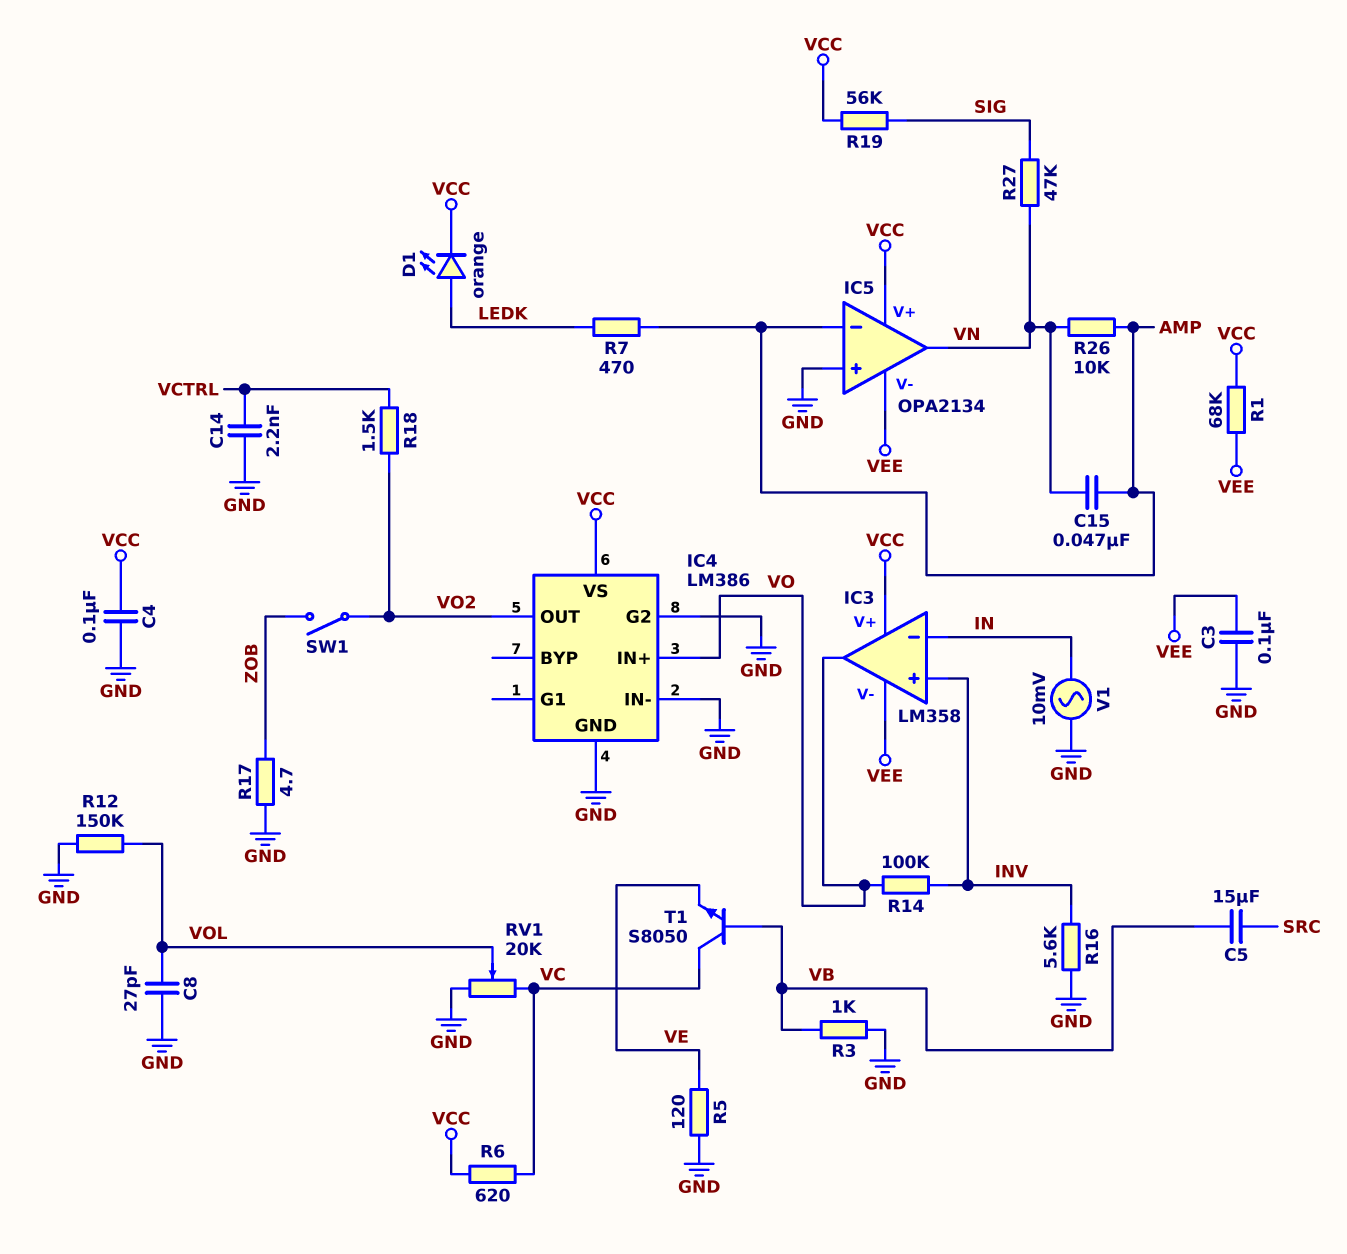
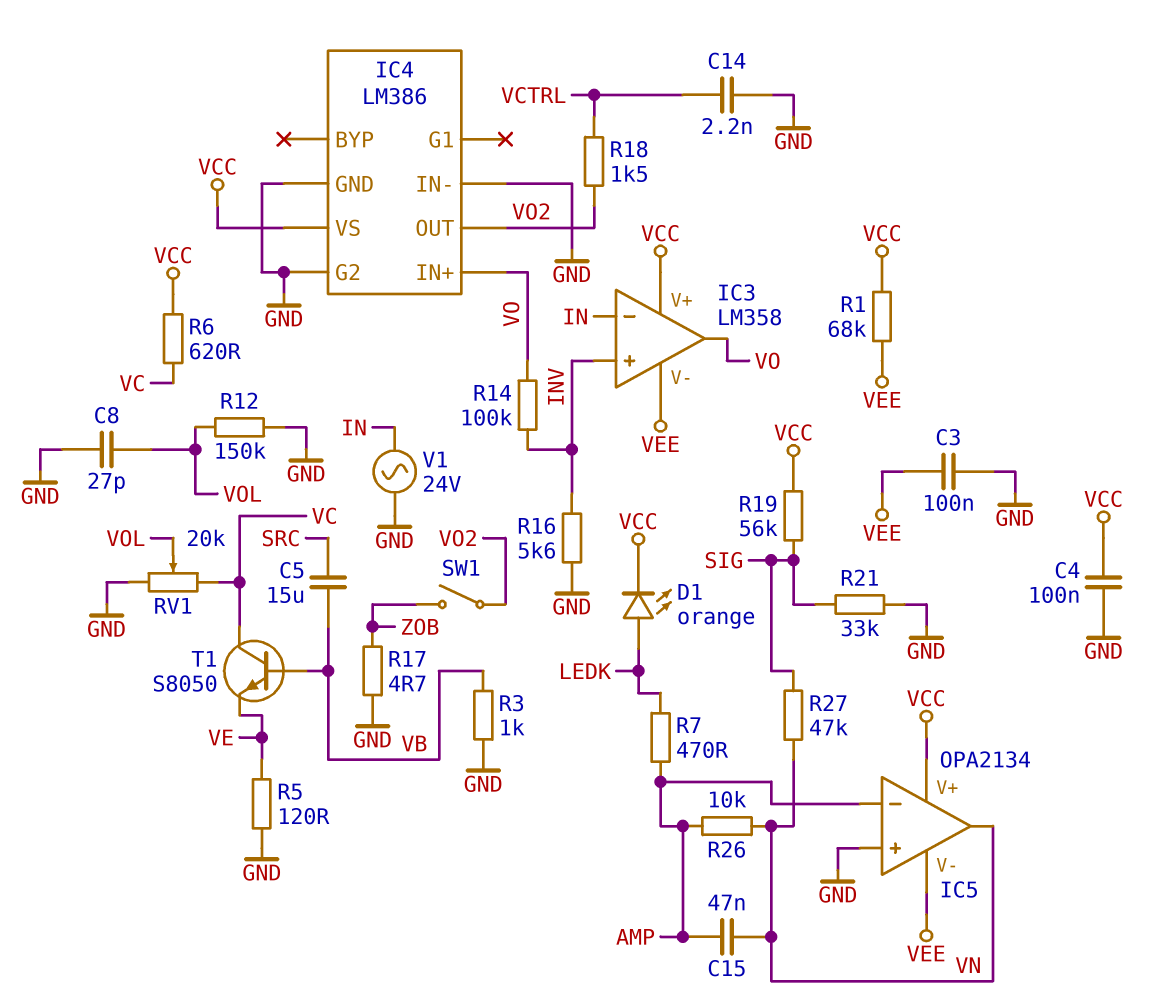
R21: none -> 33k (GND, SIG)
V1: AC 10mV (GND, IN) -> AC 24V (GND, IN)

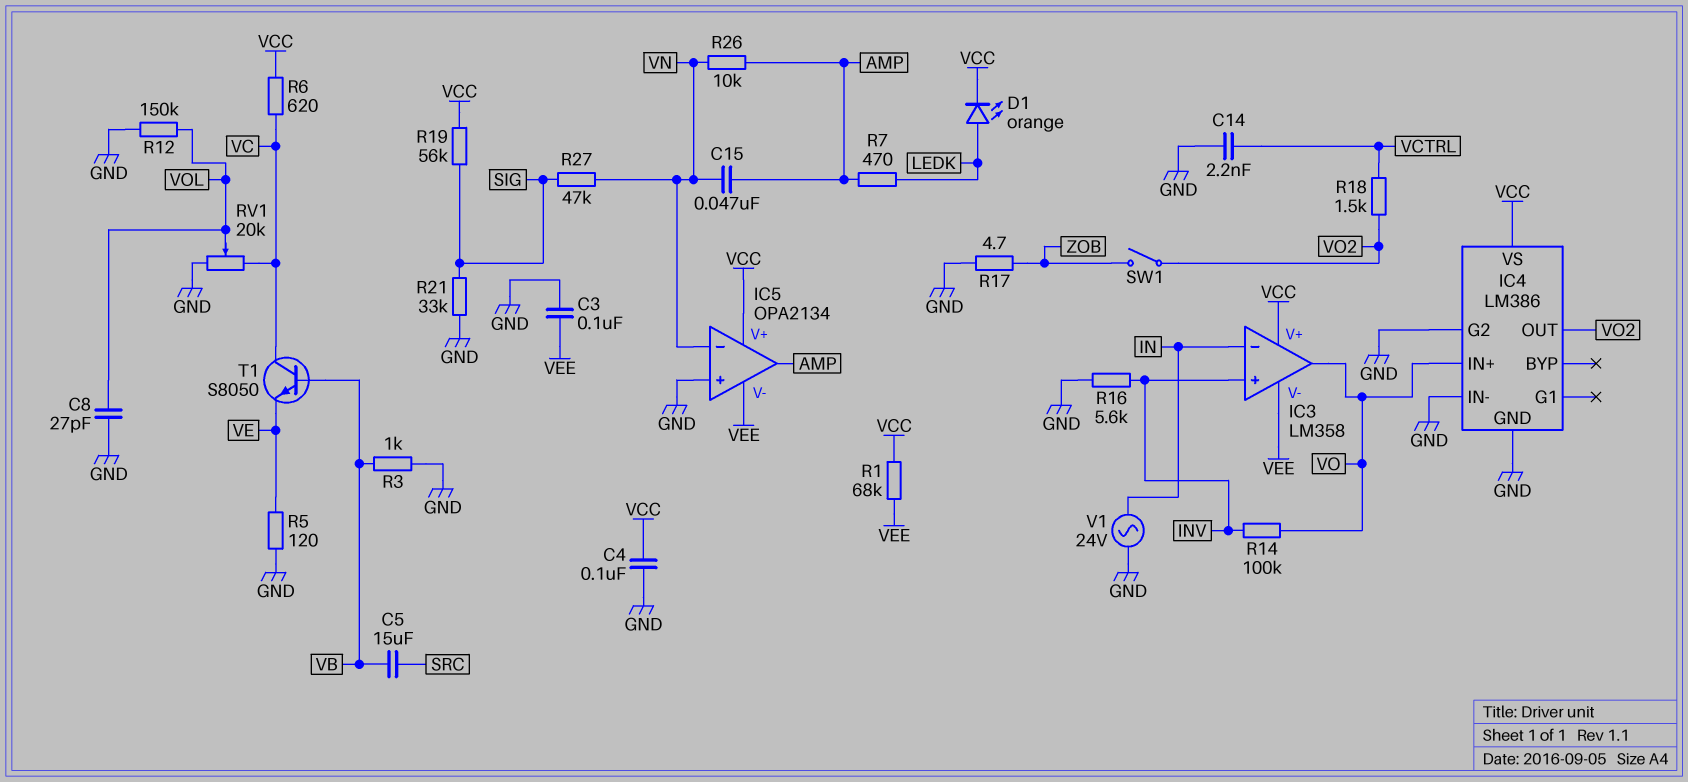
IC5 pin in-: AMP -> VN
IC5 pin out: VN -> AMP

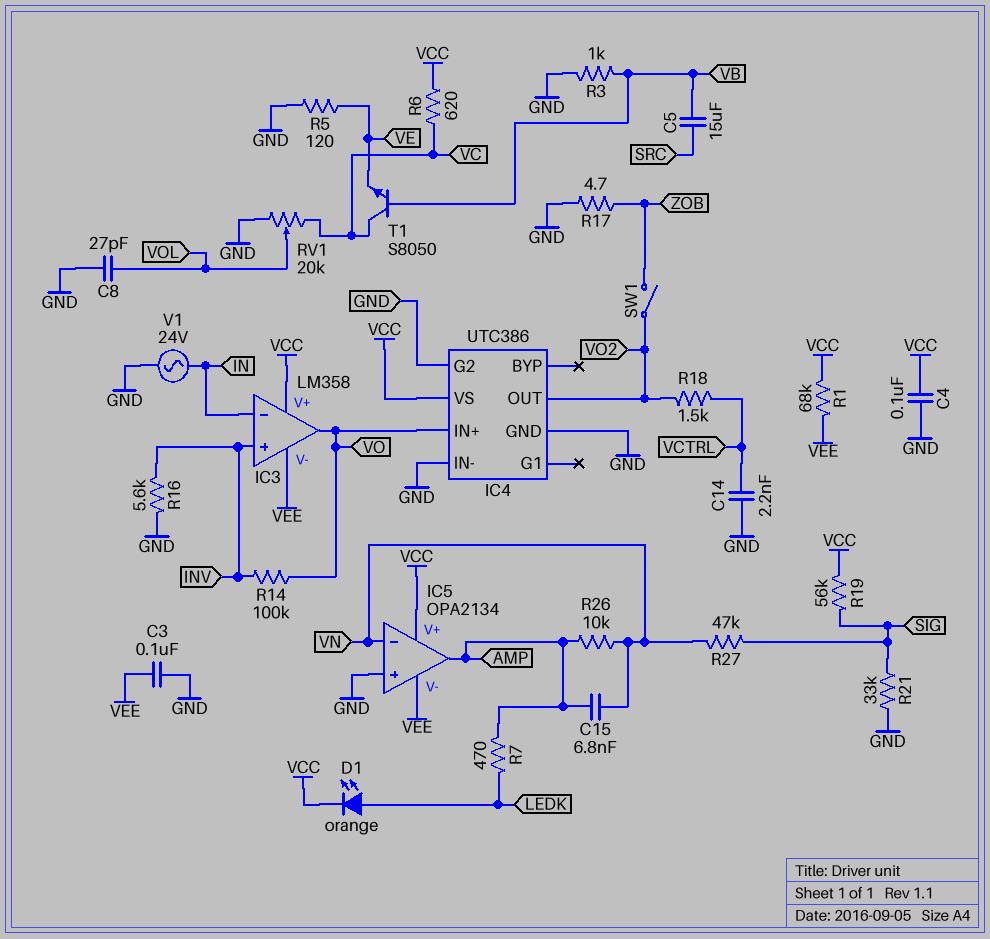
C15: 47nF (AMP, VN) -> 6.8nF (AMP, VN)
IC4: LM386 -> UTC386
R12: 150k (GND, VOL) -> none

